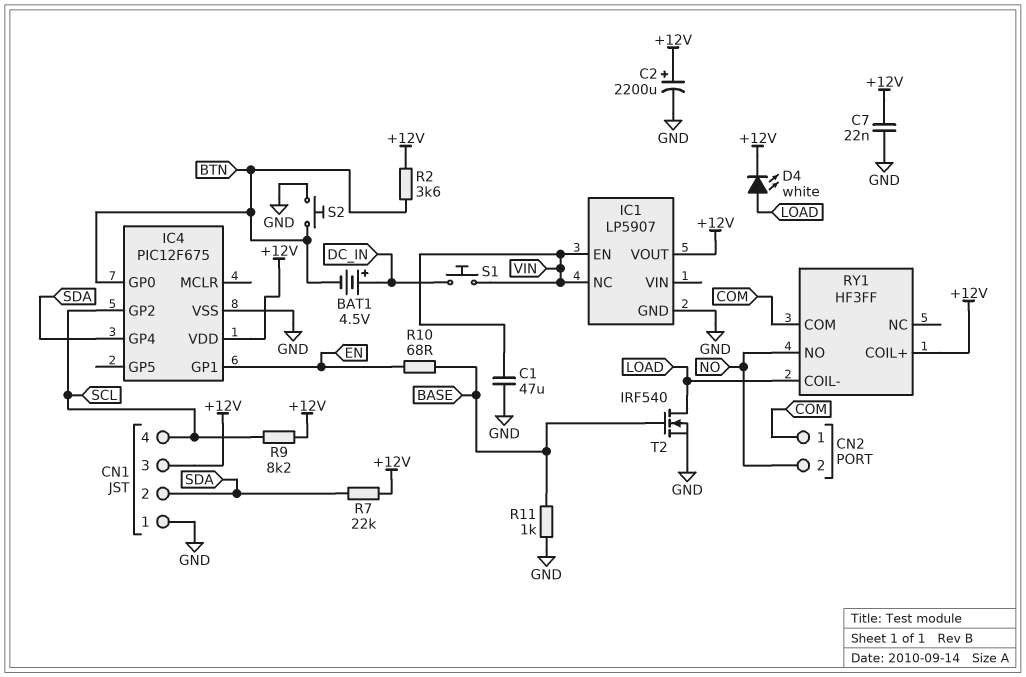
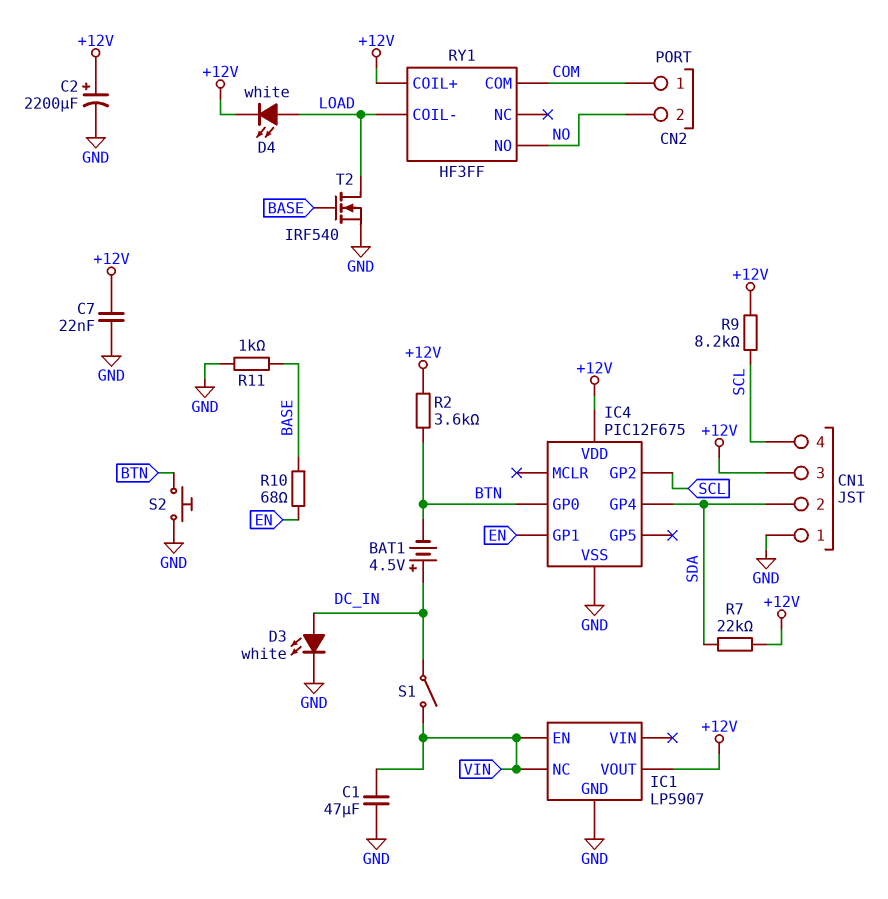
D3: none -> LED white (A DC_IN, K GND)
S1: button (DC_IN, VIN) -> switch (DC_IN, VIN)

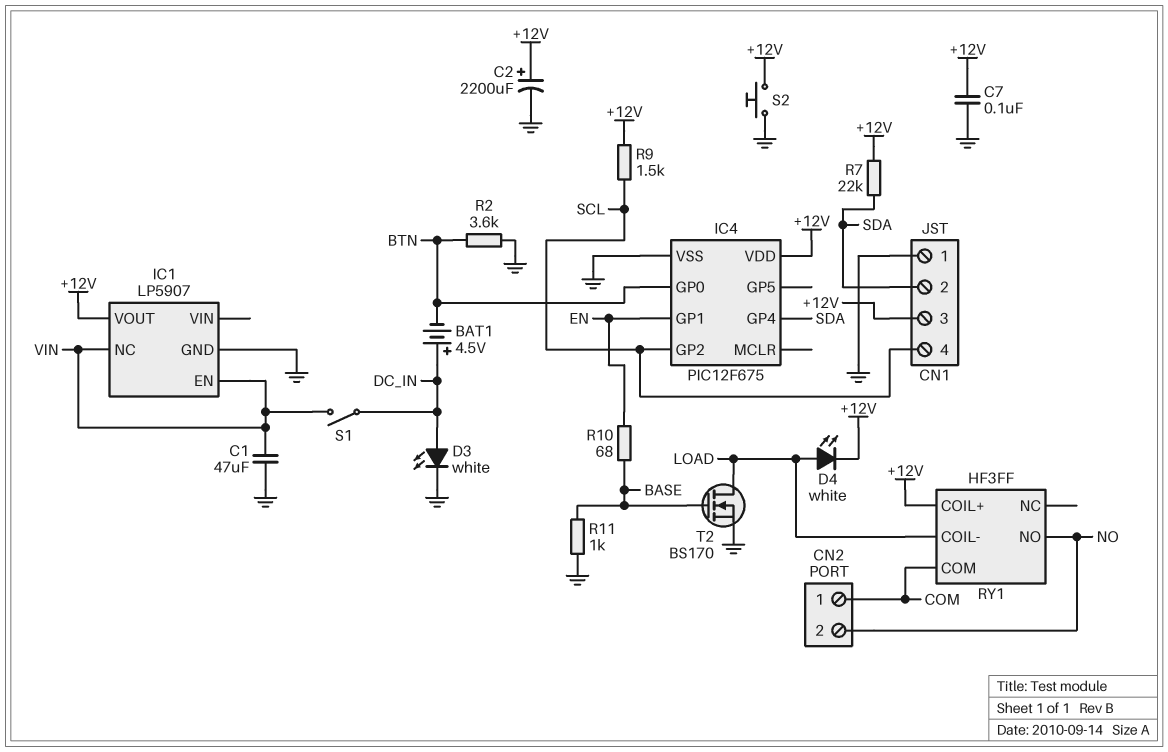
C7: 22nF (+12V, GND) -> 100nF (+12V, GND)
R2: 3.6k (+12V, BTN) -> 3.6k (BTN, GND)
R9: 8.2k (+12V, SCL) -> 1.5k (+12V, SCL)
S2: button (BTN, GND) -> button (+12V, GND)
T2: NMOS IRF540 (G BASE, D LOAD, S GND) -> NMOS BS170 (G BASE, D LOAD, S GND)

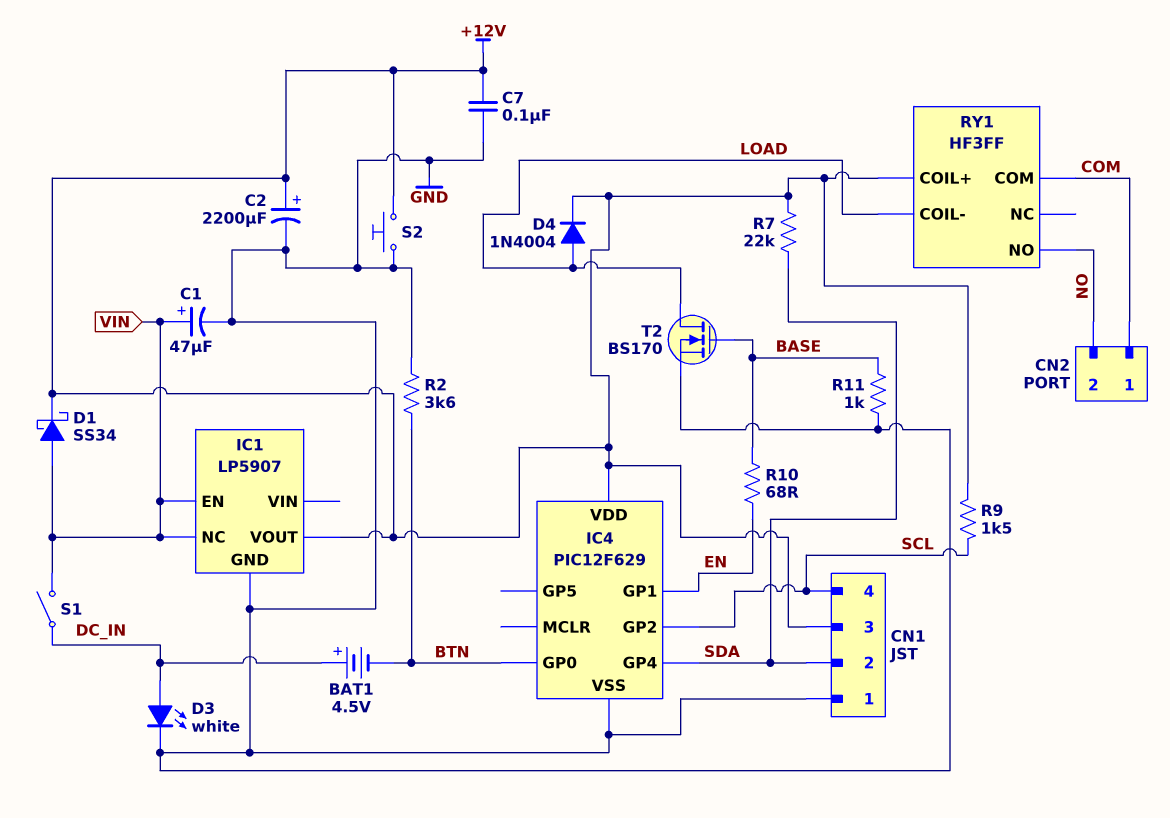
C1: 47uF (GND, VIN) -> 47uF (plus VIN, minus GND)
D1: none -> schottky SS34 (A VIN, K +12V)
D4: LED white (A LOAD, K +12V) -> diode 1N4004 (A LOAD, K +12V)
IC4: PIC12F675 -> PIC12F629

